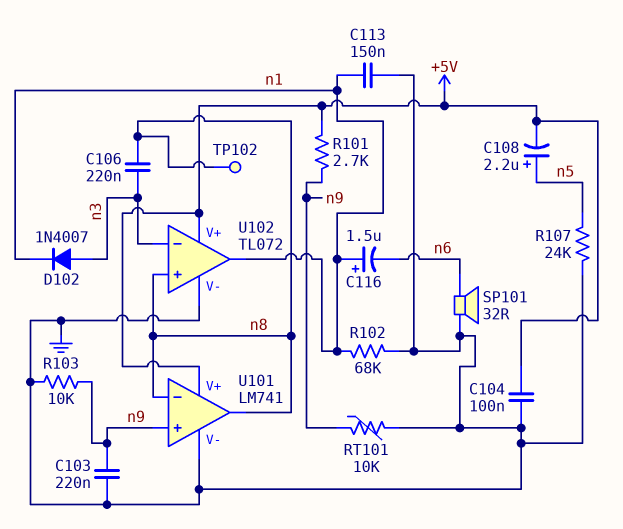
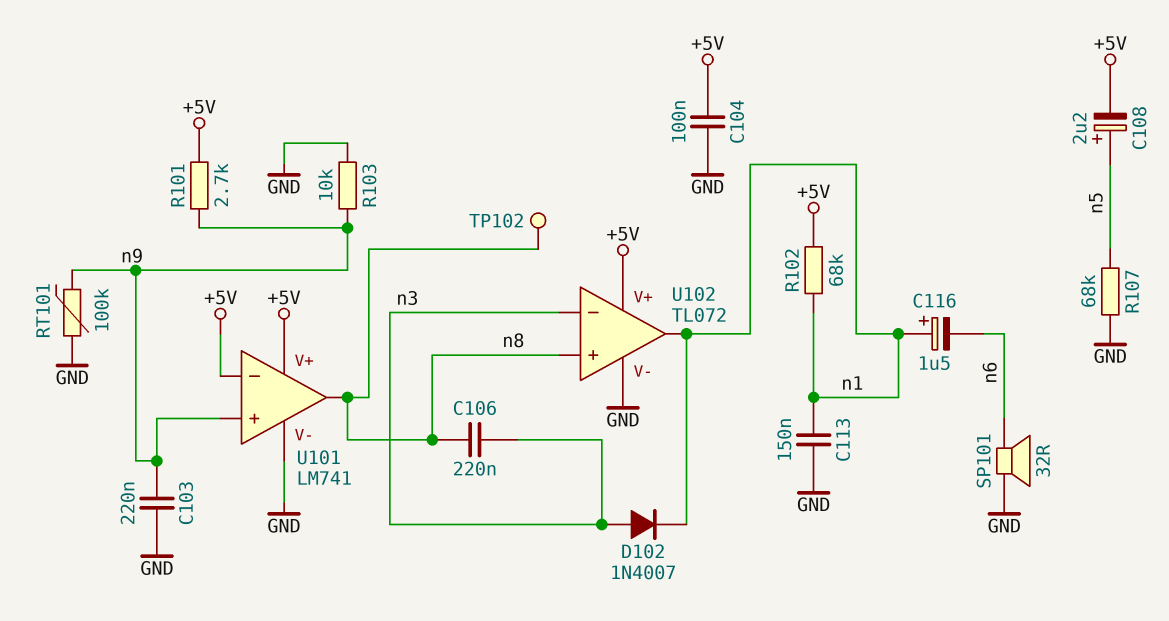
R102: 68k (GND, n1) -> 68k (+5V, n1)
R107: 24k (GND, n5) -> 68k (GND, n5)
RT101: 10k (GND, n9) -> 100k (GND, n9)
U101 pin in-: n8 -> +5V

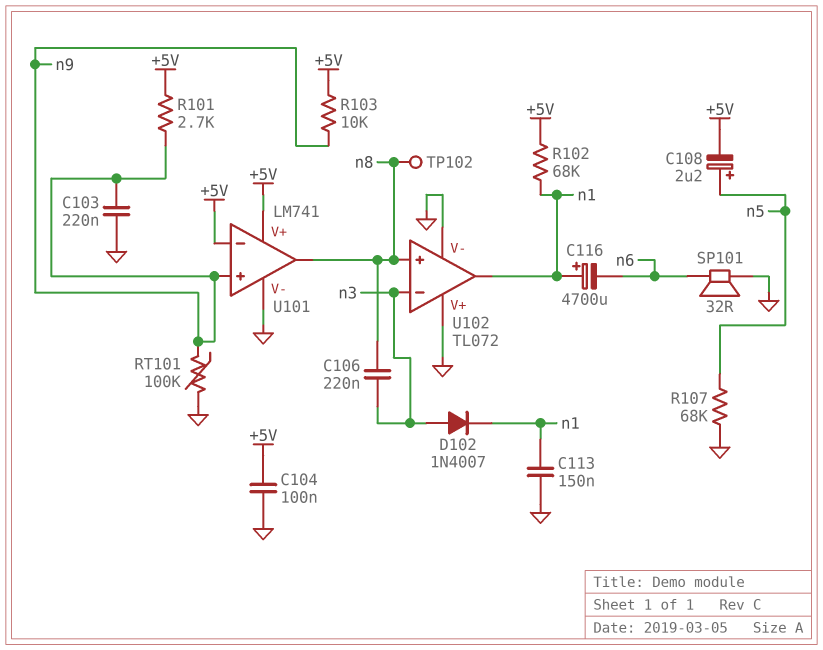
C116: 1.5uF (plus n1, minus n6) -> 4700uF (plus n1, minus n6)
R103: 10k (GND, n9) -> 10k (+5V, n9)
U102 pin V+: +5V -> GND

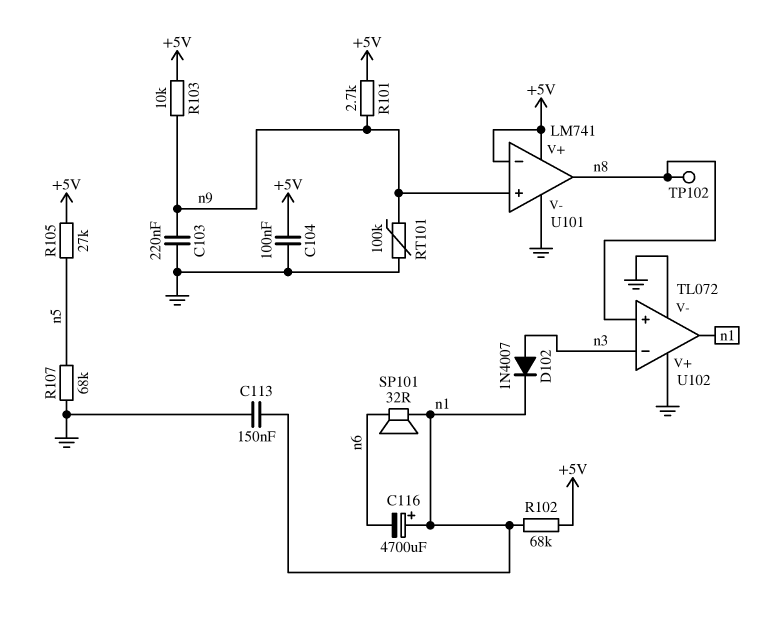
C106: 220nF (n3, n8) -> none
C108: 2.2uF (plus n5, minus +5V) -> none
R105: none -> 27k (+5V, n5)
SP101: speaker 32R (GND, n6) -> speaker 32R (n1, n6)

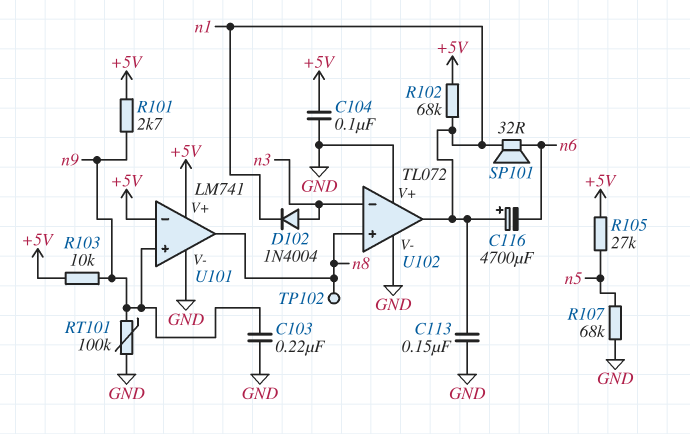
D102: diode 1N4007 (A n3, K n1) -> diode 1N4004 (A n3, K n1)

